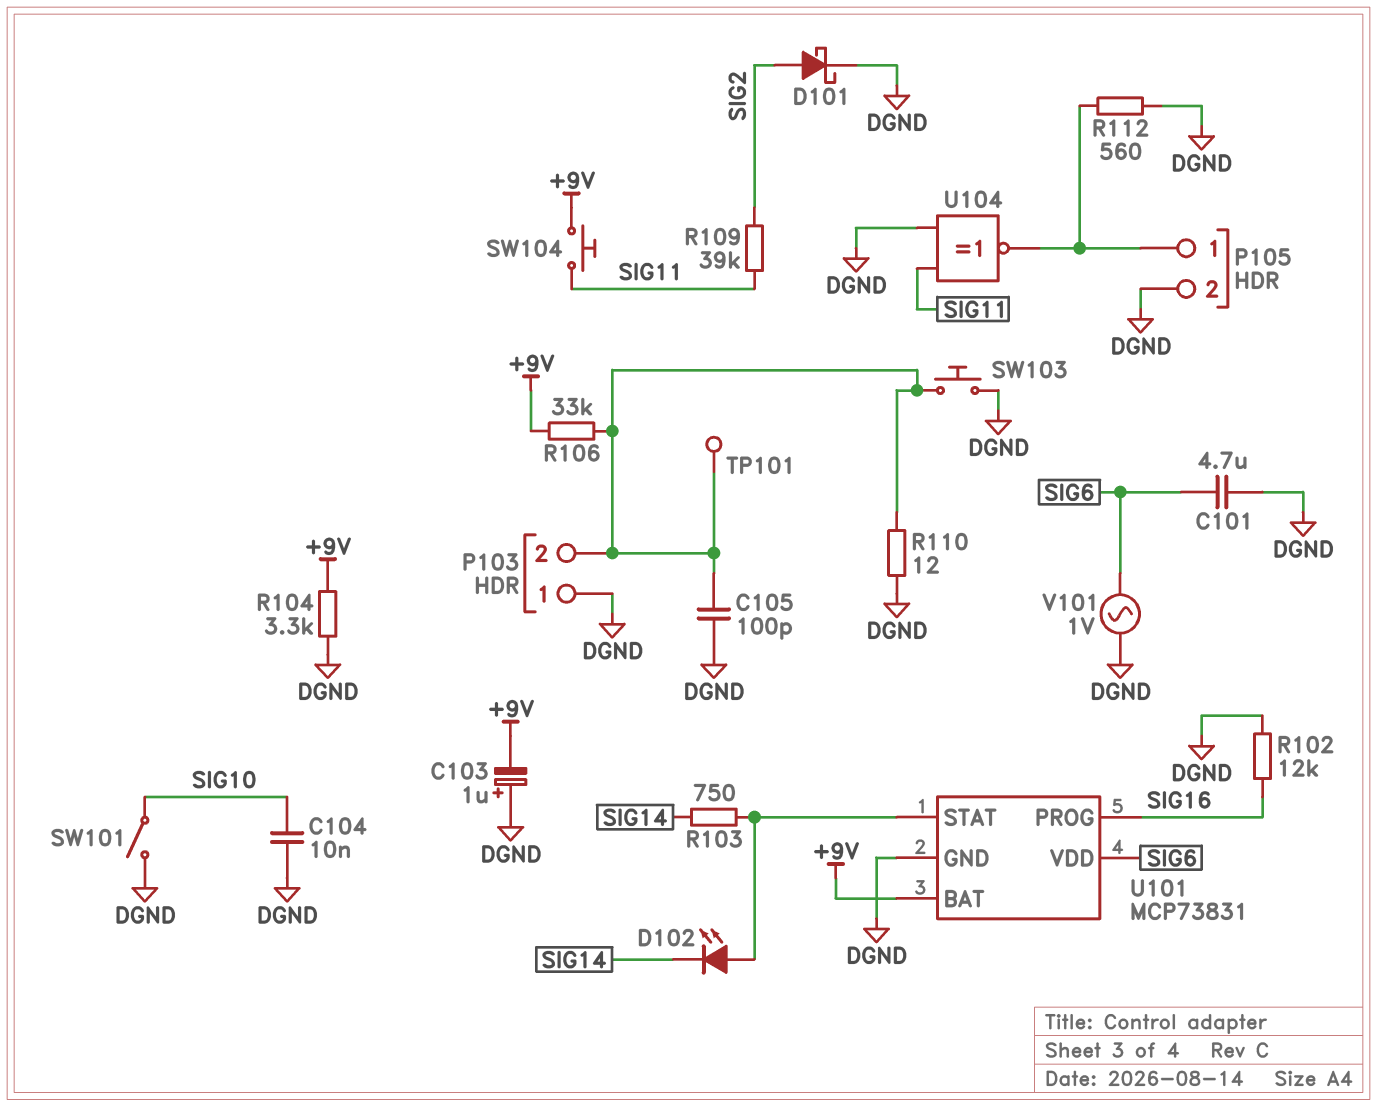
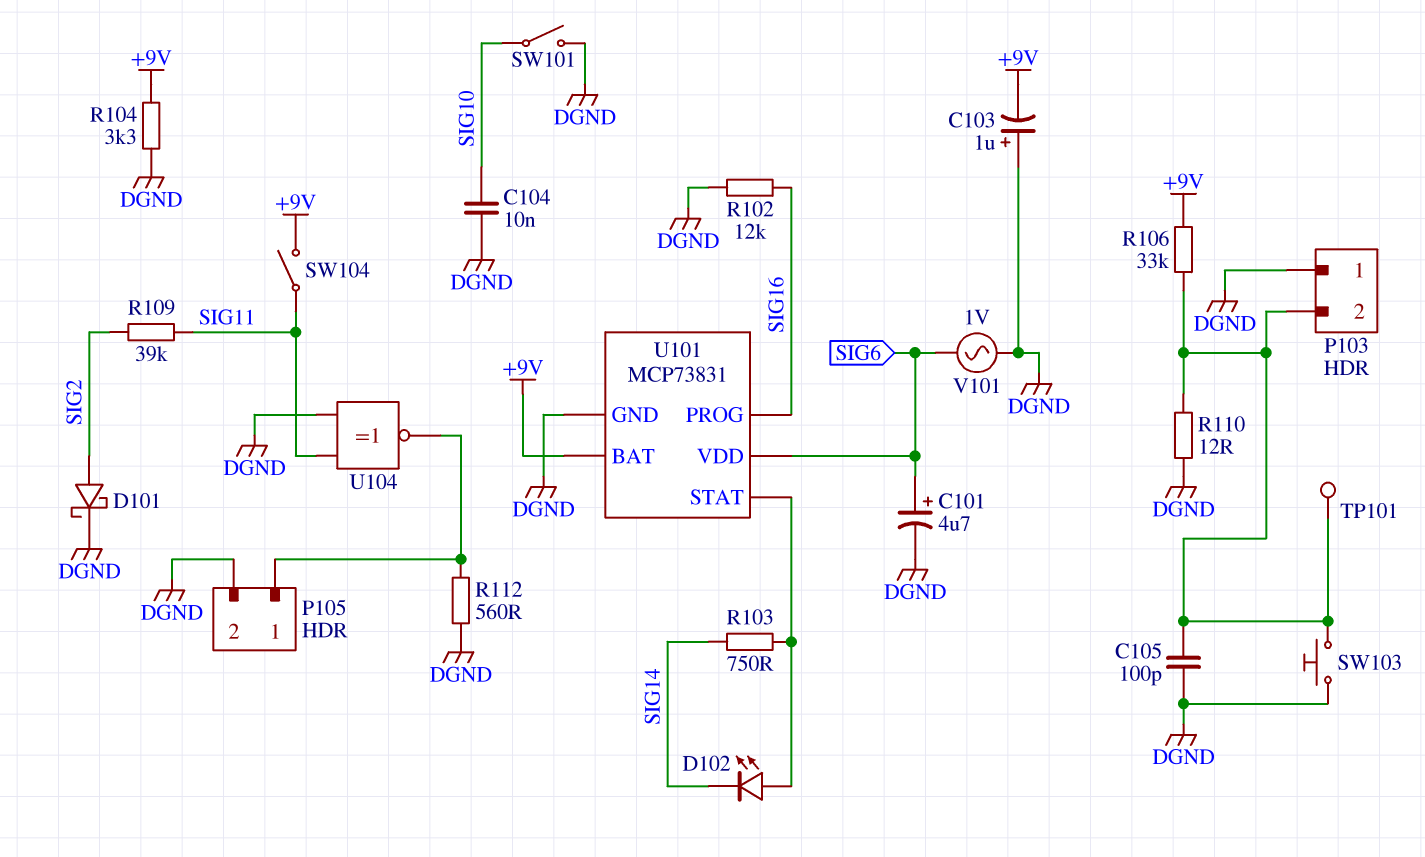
C101: 4.7uF (DGND, SIG6) -> 4.7uF (plus SIG6, minus DGND)
SW104: button (+9V, SIG11) -> switch (+9V, SIG11)

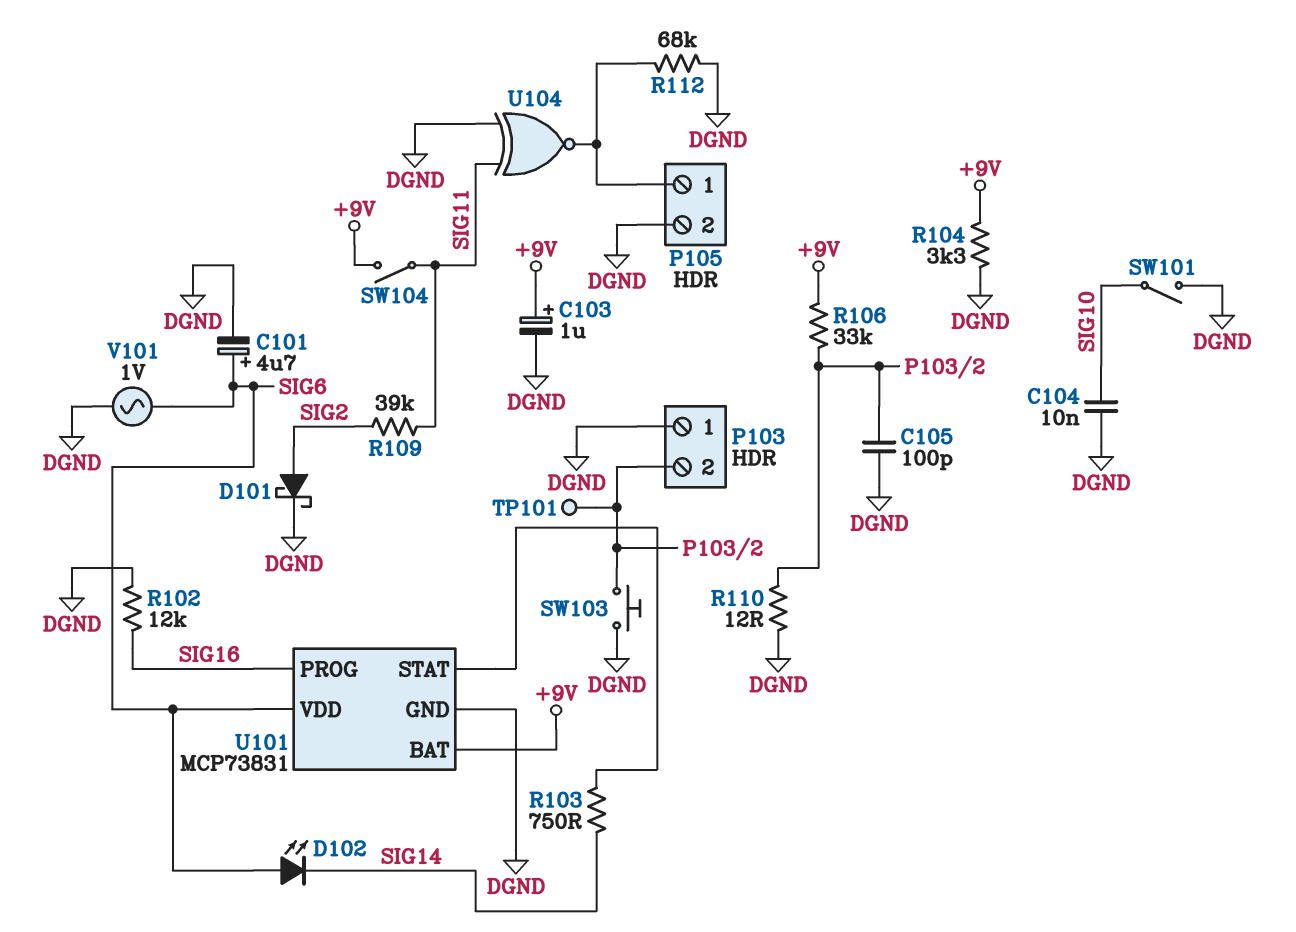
C103: 1uF (plus DGND, minus +9V) -> 1uF (plus +9V, minus DGND)
D102: LED (A U101/STAT, K SIG14) -> LED (A SIG6, K SIG14)
R112: 560 (DGND, P105/1) -> 68k (DGND, P105/1)

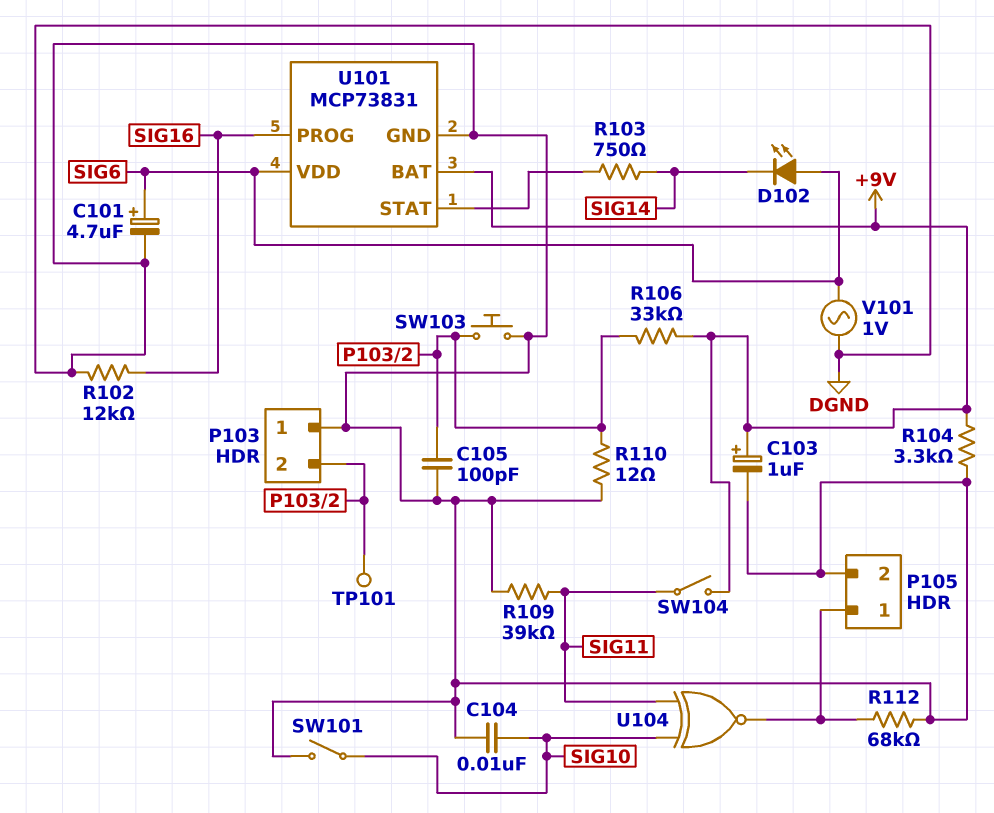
D101: schottky (A SIG2, K DGND) -> none
R109: 39k (SIG2, SIG11) -> 39k (DGND, SIG11)
U104: XNOR (in DGND, in SIG11, out P105/1) -> XNOR (in SIG10, in SIG11, out P105/1)

